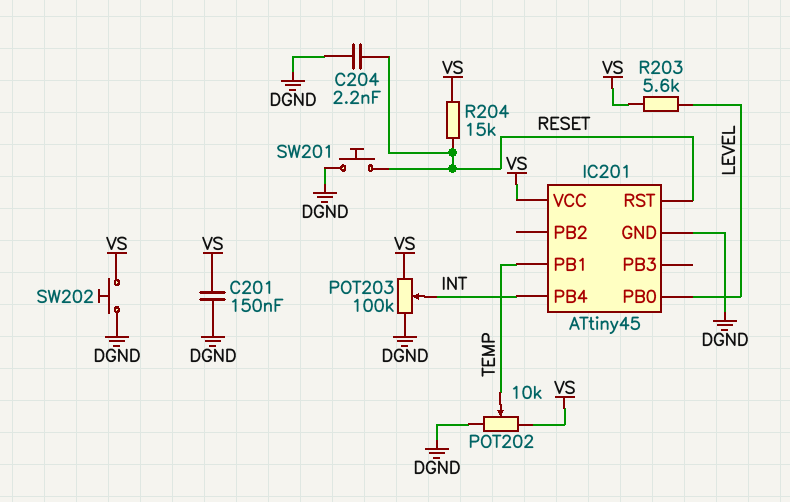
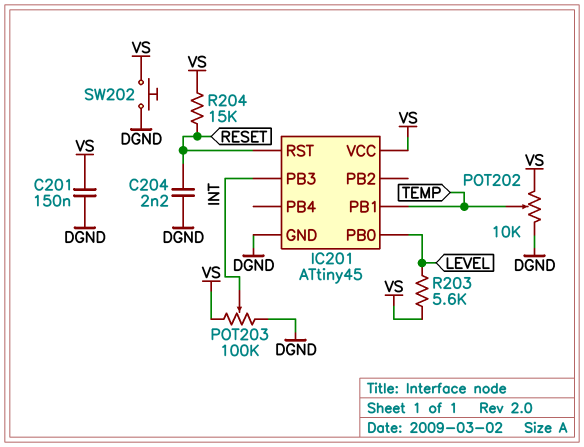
IC201 pin PB3: none -> INT
IC201 pin PB4: INT -> none
SW201: button (DGND, RESET) -> none

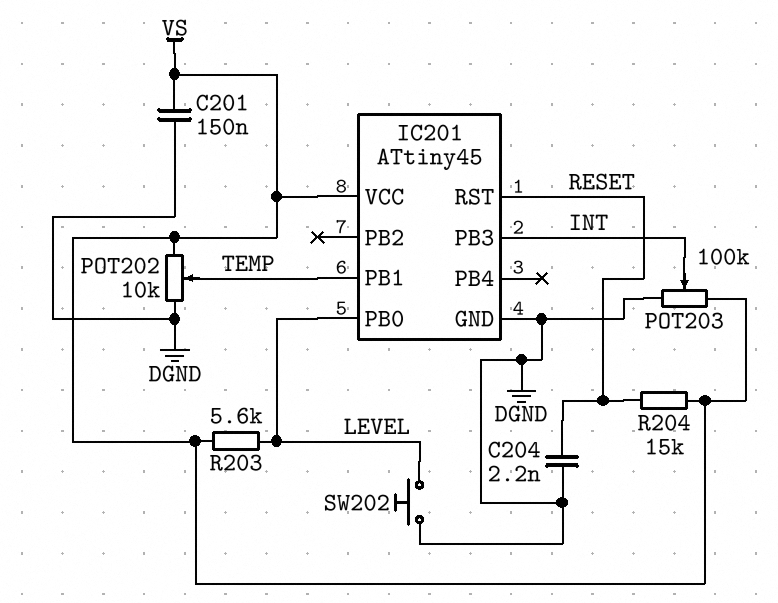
SW202: button (DGND, VS) -> button (DGND, LEVEL)

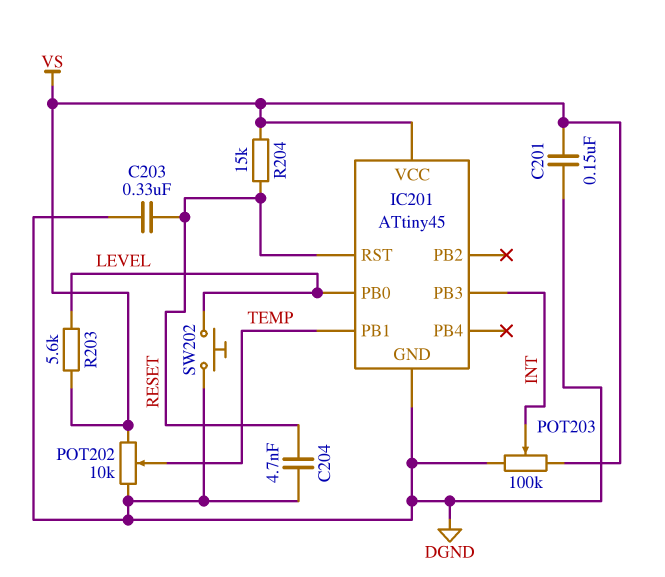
C203: none -> 330nF (DGND, RESET)
C204: 2.2nF (DGND, RESET) -> 4.7nF (DGND, RESET)

